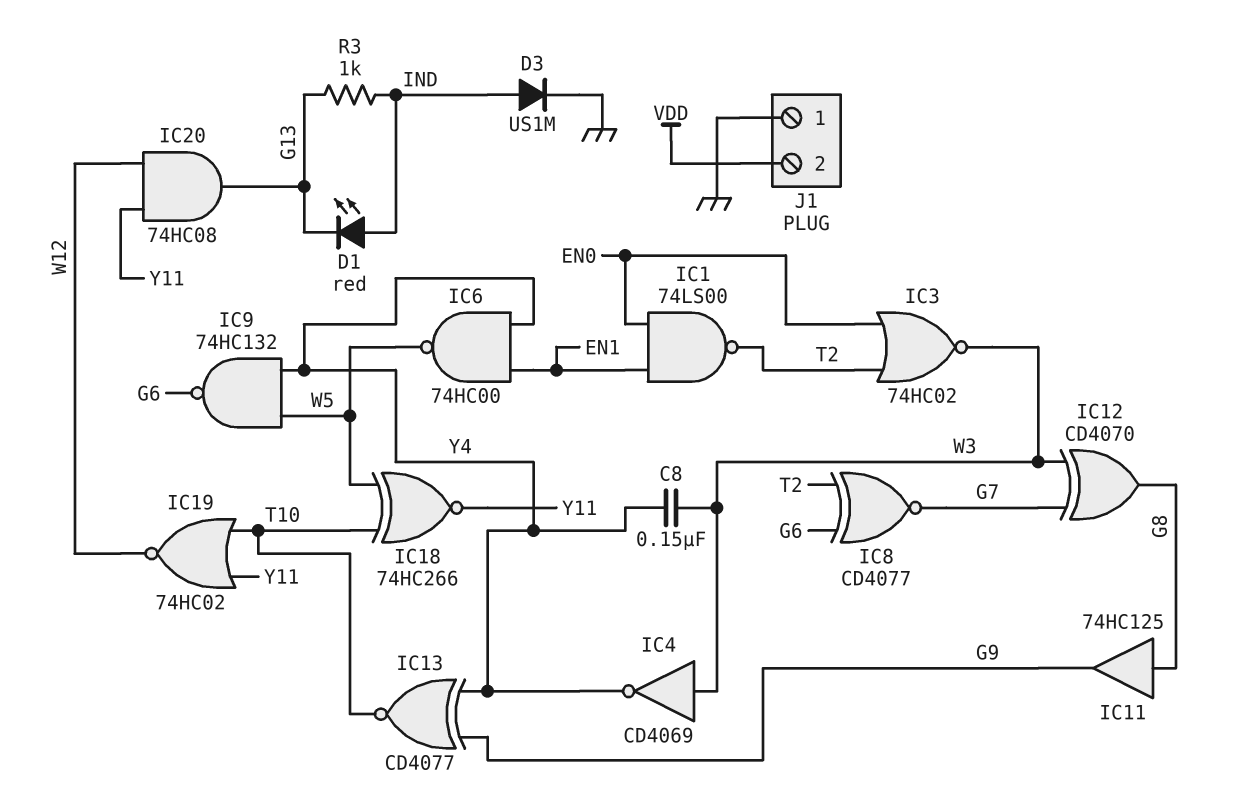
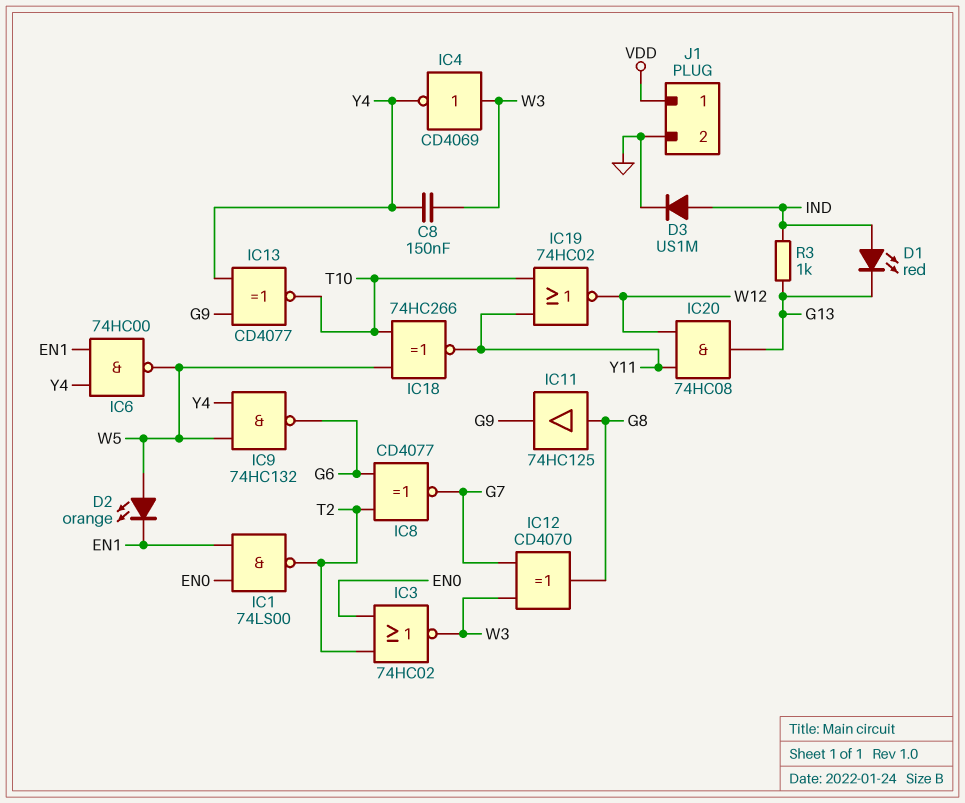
D2: none -> LED orange (A W5, K EN1)
J1 pin 1: GND -> VDD
J1 pin 2: VDD -> GND

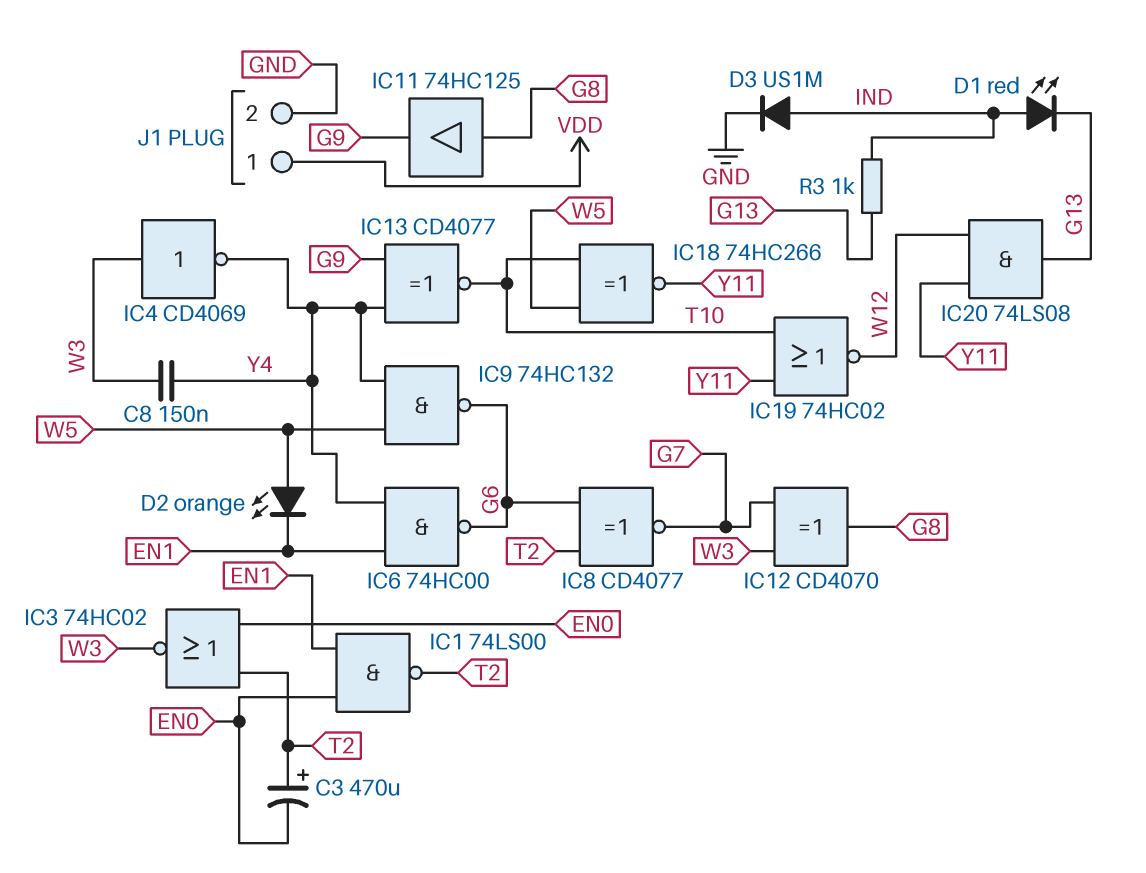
C3: none -> 470uF (plus T2, minus EN0)
IC6: NAND 74HC00 (in EN1, in Y4, out W5) -> NAND 74HC00 (in EN1, in Y4, out G6)
IC20: AND 74HC08 (in W12, in Y11, out G13) -> AND 74LS08 (in W12, in Y11, out G13)

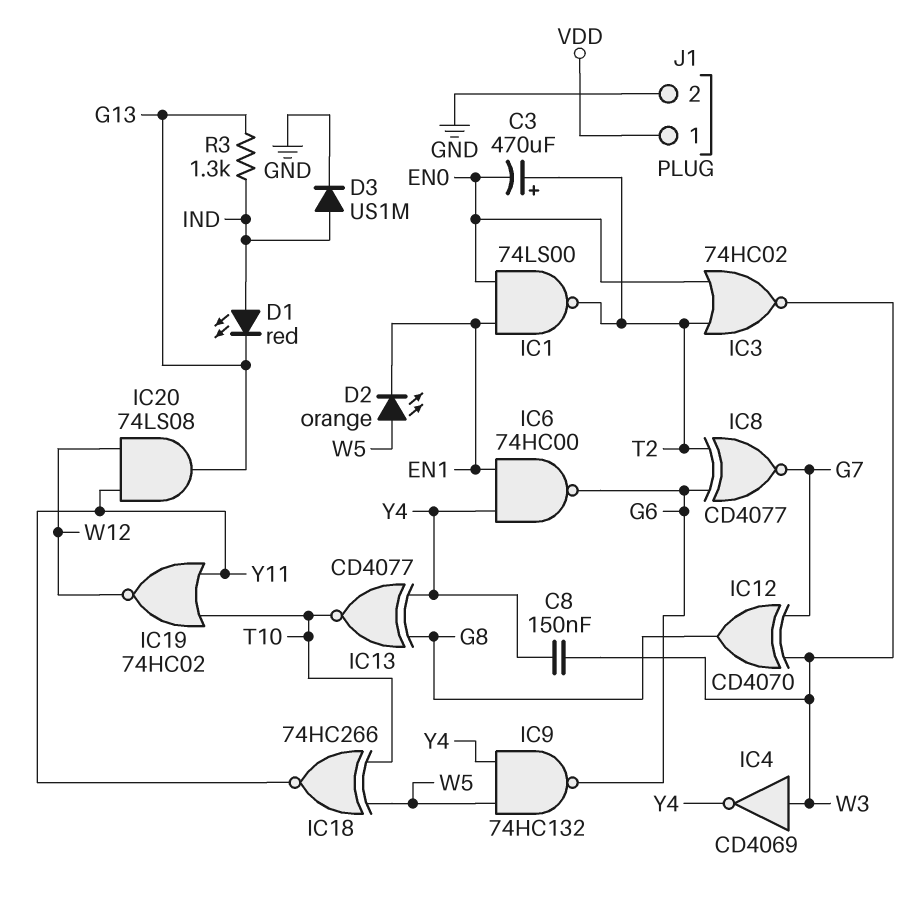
IC11: buffer 74HC125 (in G8, out G9) -> none
IC13: XNOR CD4077 (in G9, in Y4, out T10) -> XNOR CD4077 (in G8, in Y4, out T10)
R3: 1k (G13, IND) -> 1.3k (G13, IND)

